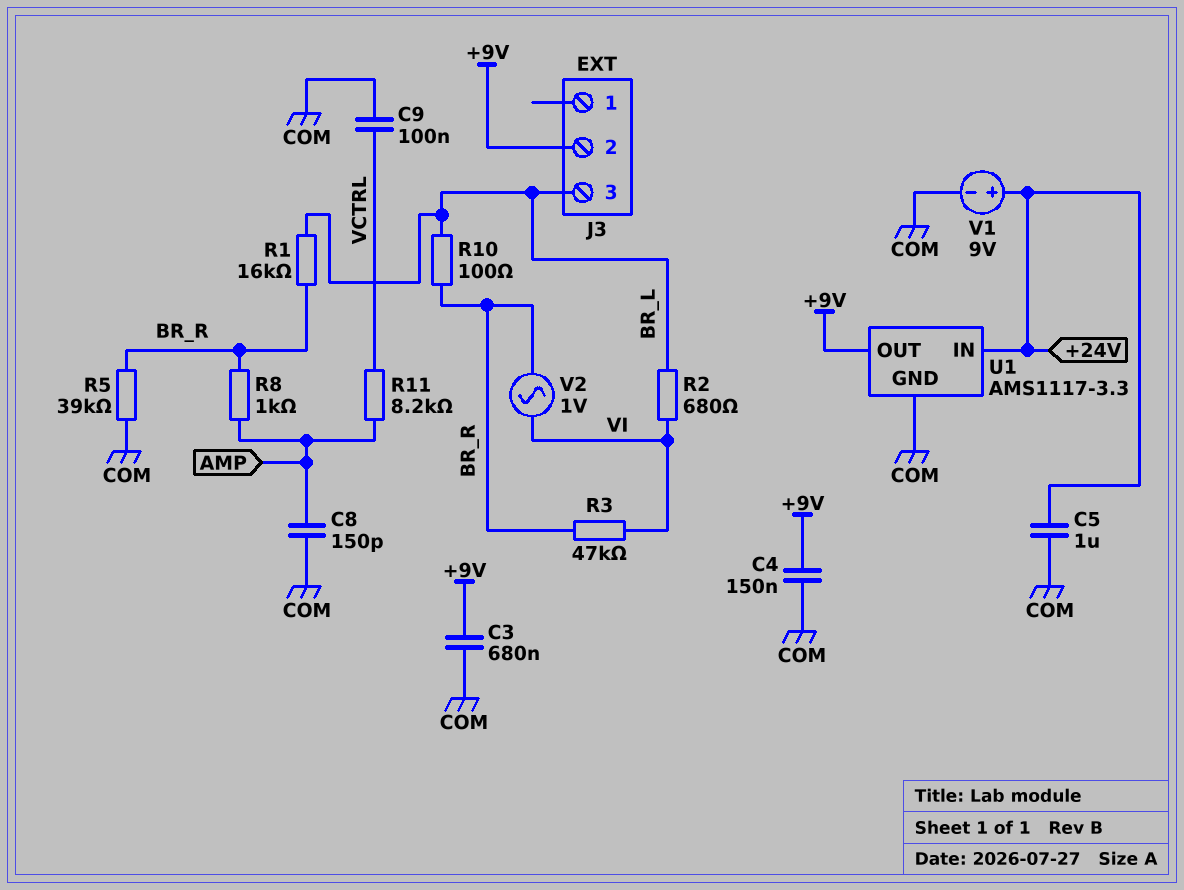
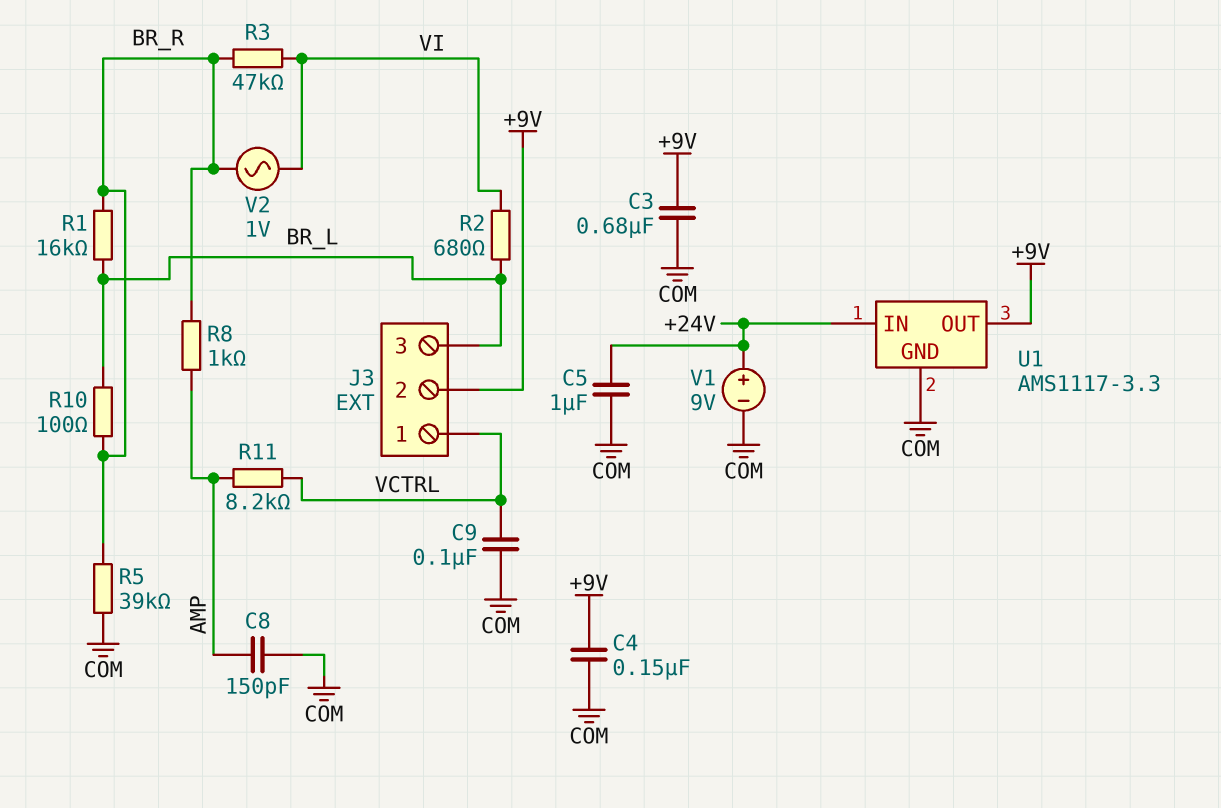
J3 pin 1: none -> VCTRL

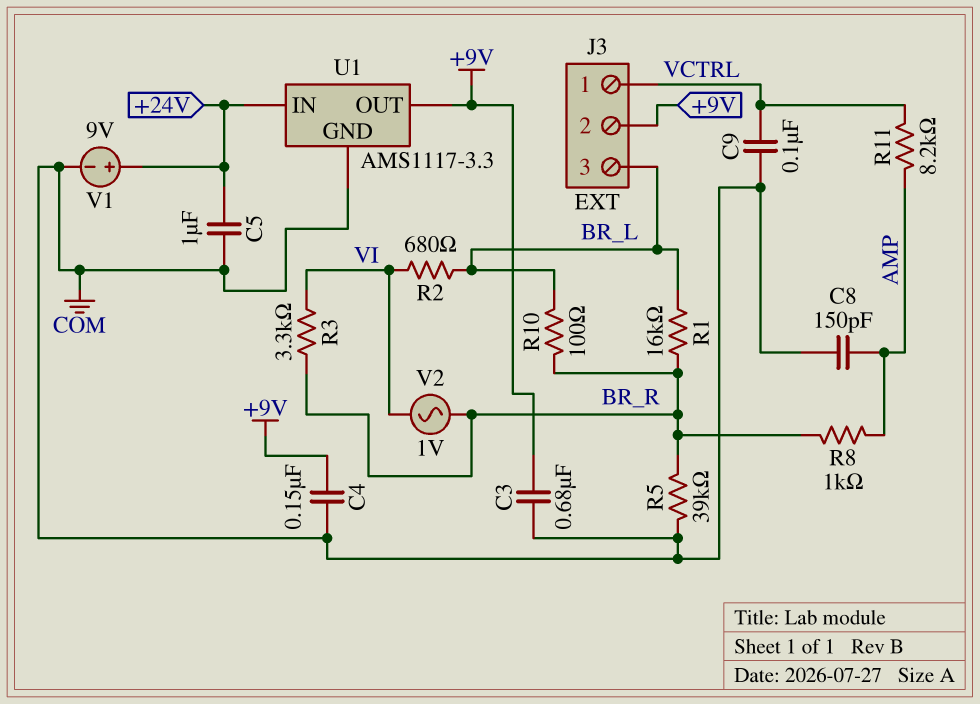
R3: 47k (BR_R, VI) -> 3.3k (BR_R, VI)

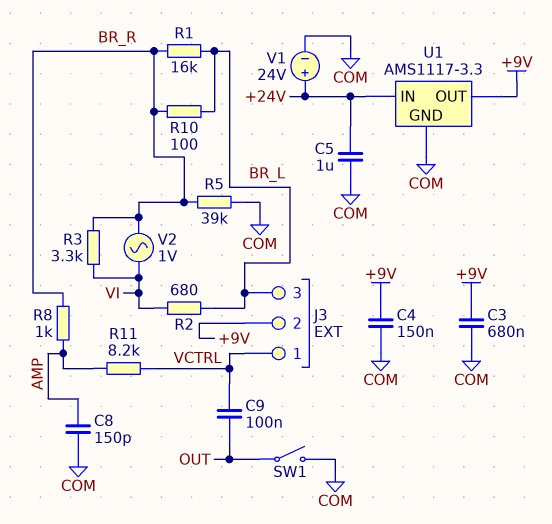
C9: 100nF (COM, VCTRL) -> 100nF (OUT, VCTRL)
SW1: none -> switch (COM, OUT)
V1: 9V (plus +24V, minus COM) -> 24V (plus +24V, minus COM)

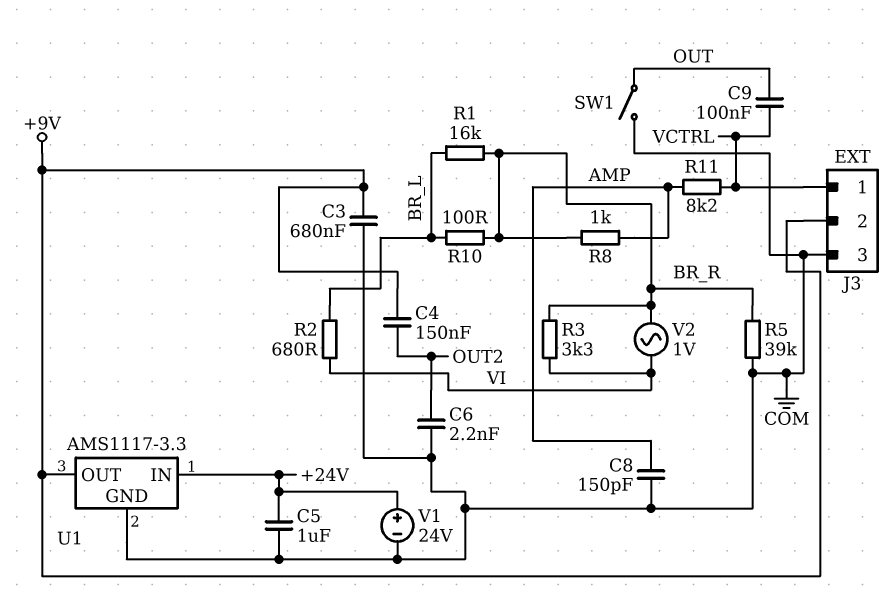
C4: 150nF (+9V, COM) -> 150nF (+9V, OUT2)
C6: none -> 2.2nF (COM, OUT2)
J3 pin 3: BR_L -> COM

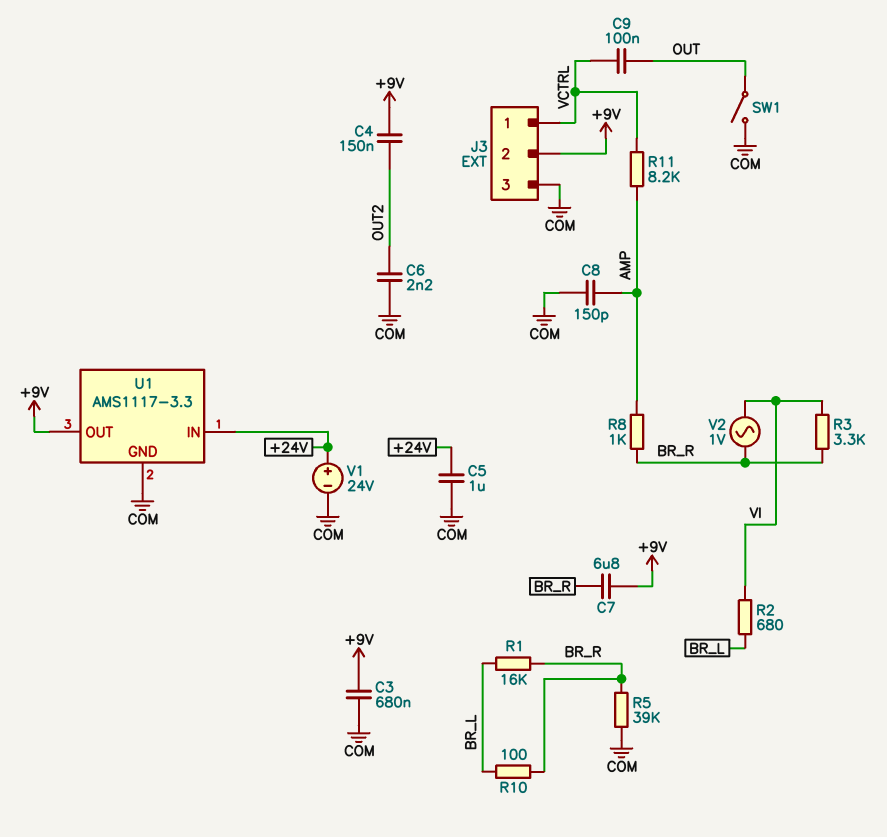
C7: none -> 6.8uF (+9V, BR_R)

